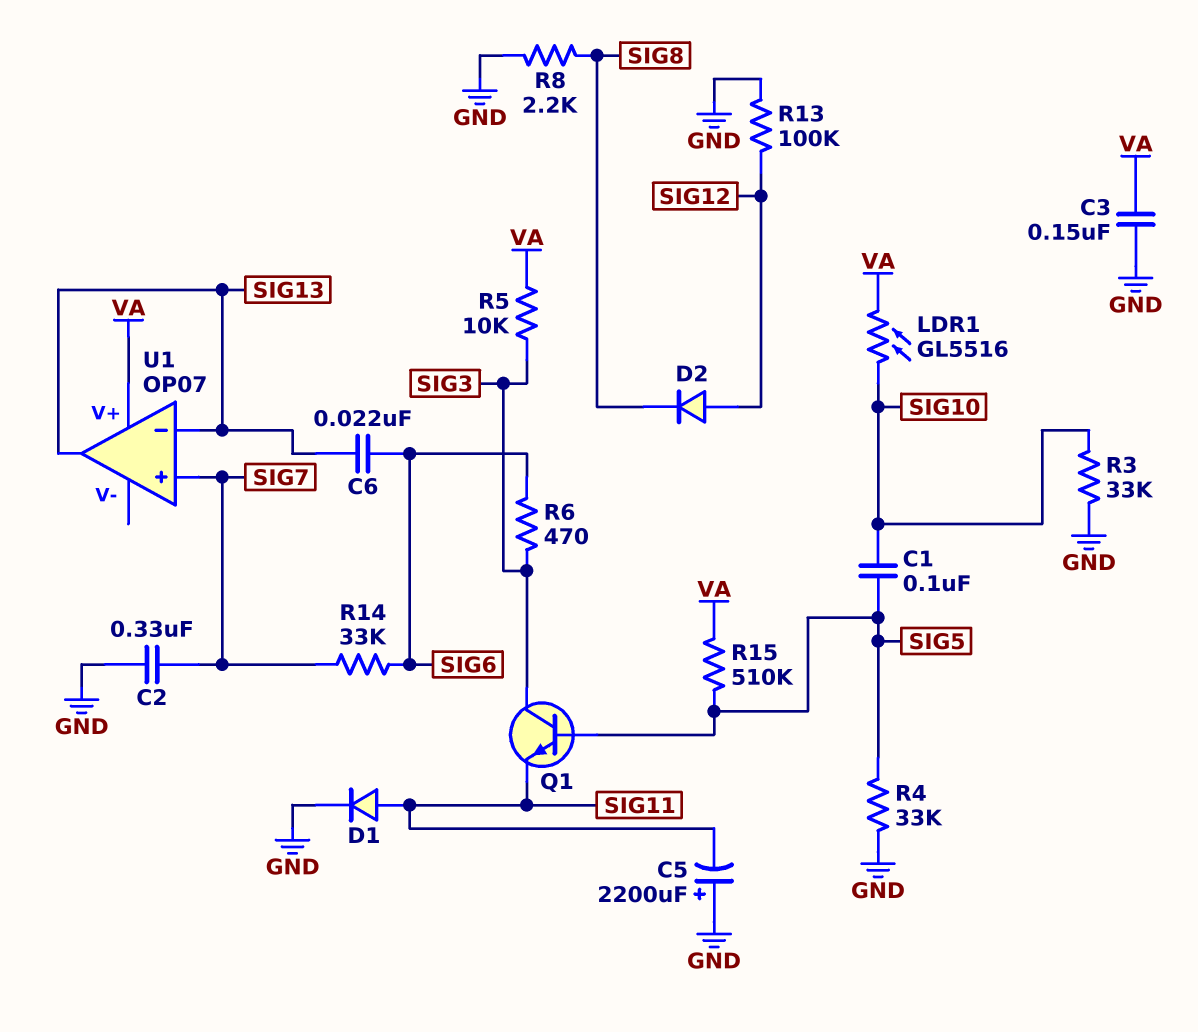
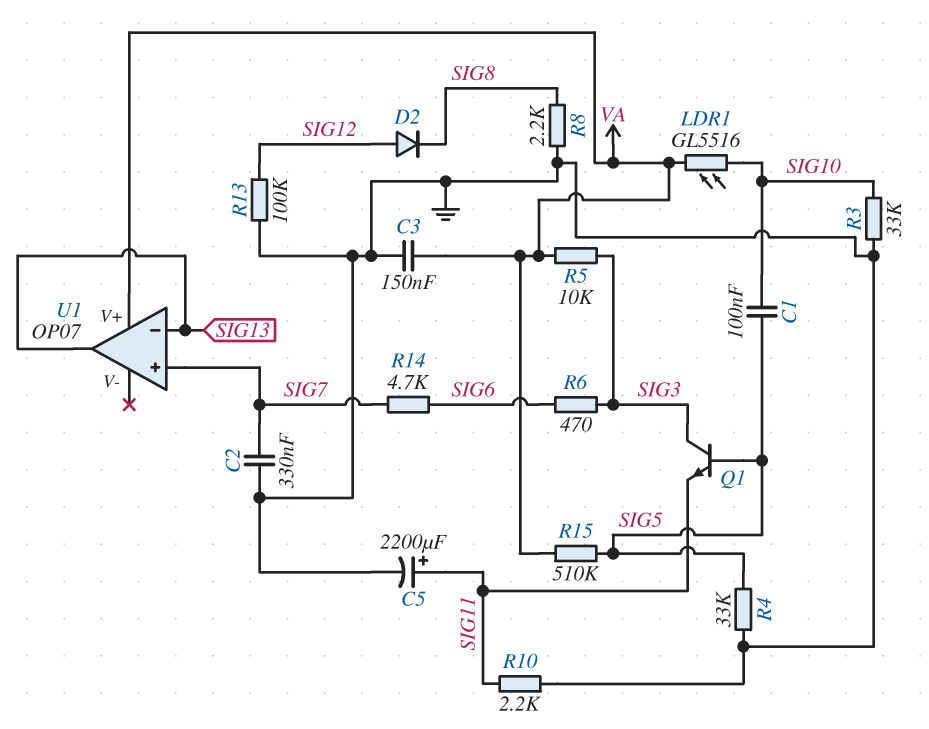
C5: 2200uF (plus GND, minus SIG11) -> 2200uF (plus SIG11, minus GND)
C6: 22nF (SIG6, SIG13) -> none
D1: diode (A SIG11, K GND) -> none
R10: none -> 2.2k (GND, SIG11)
R14: 33k (SIG6, SIG7) -> 4.7k (SIG6, SIG7)

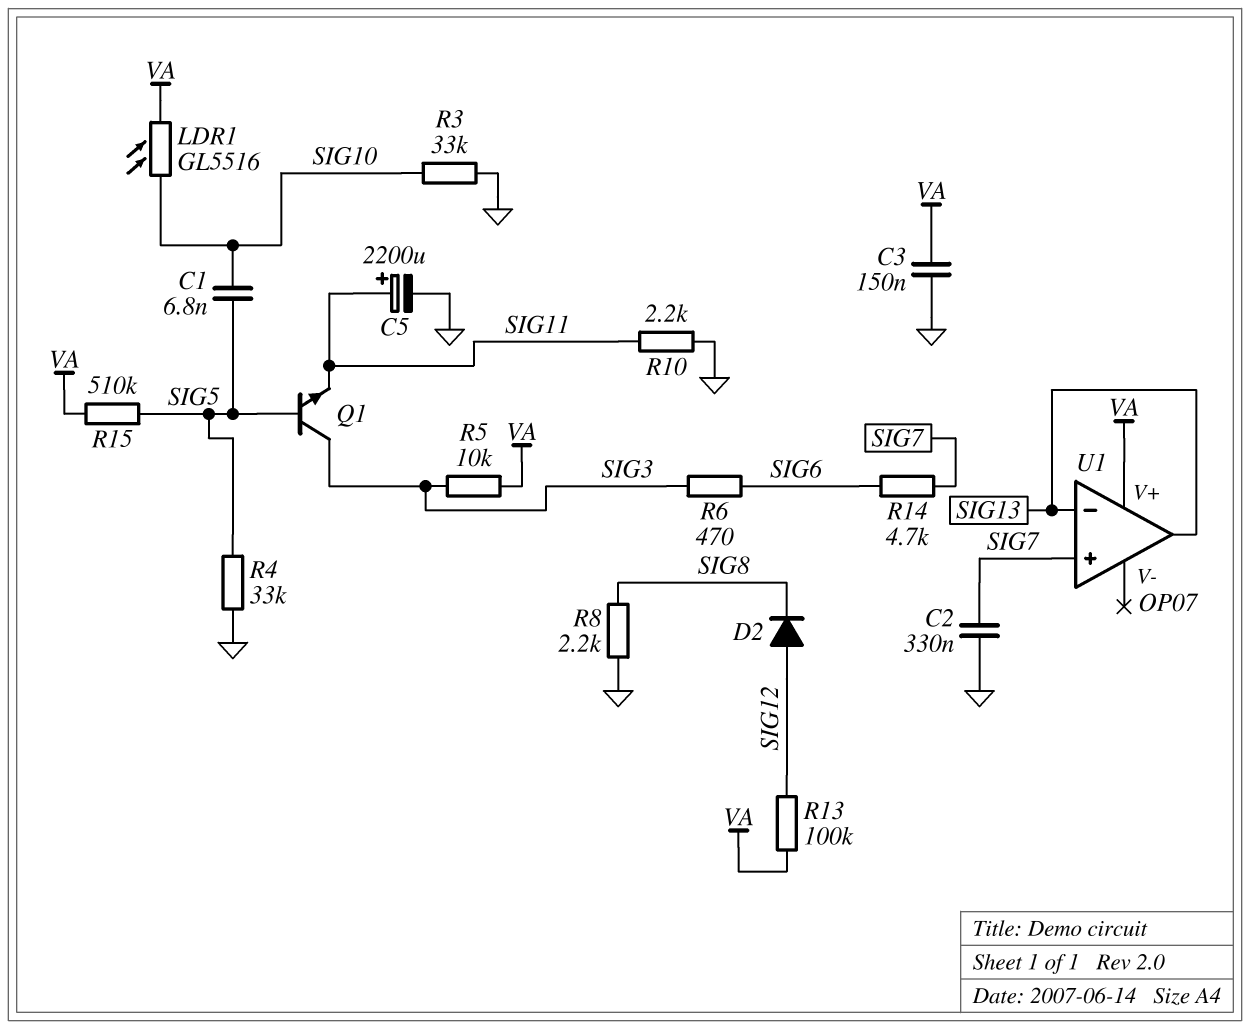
C1: 100nF (SIG5, SIG10) -> 6.8nF (SIG5, SIG10)
R13: 100k (GND, SIG12) -> 100k (SIG12, VA)

